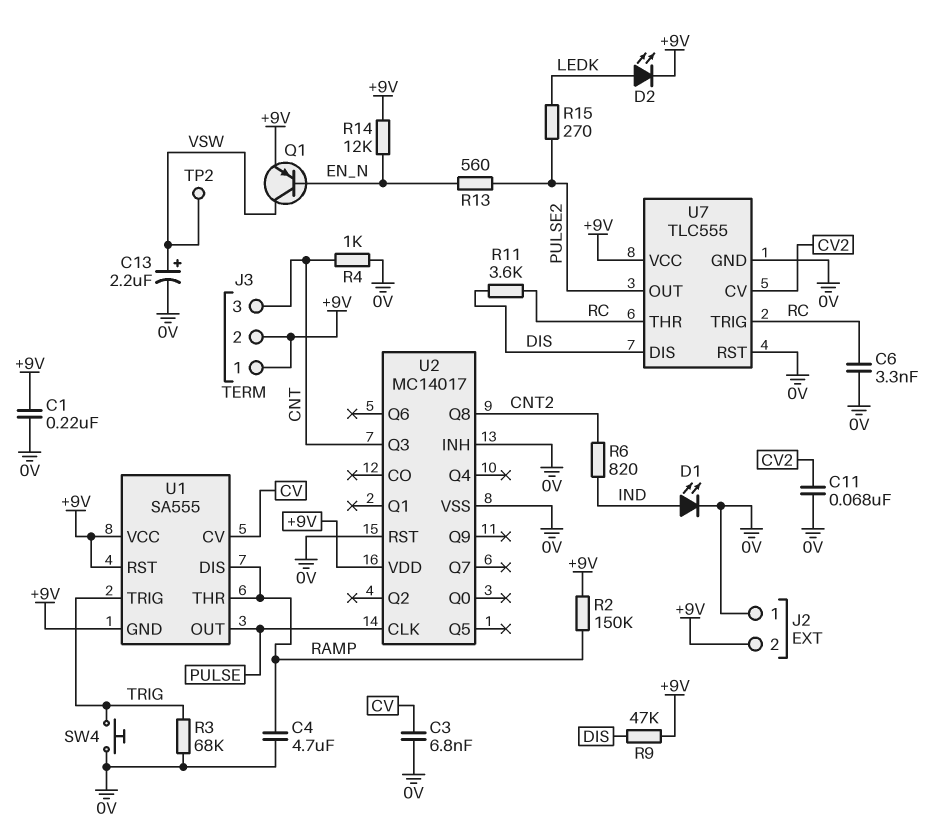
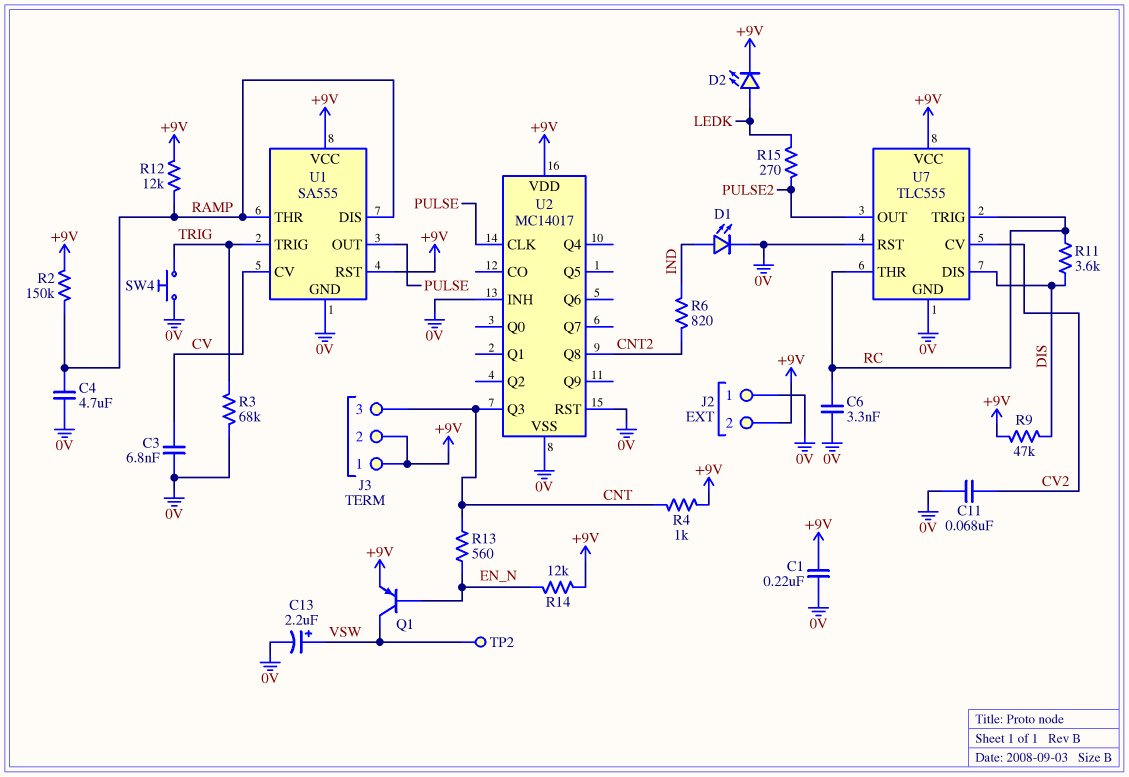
R4: 1k (0V, CNT) -> 1k (+9V, CNT)
R12: none -> 12k (+9V, RAMP)
R13: 560 (EN_N, PULSE2) -> 560 (CNT, EN_N)
U1 pin GND: +9V -> 0V

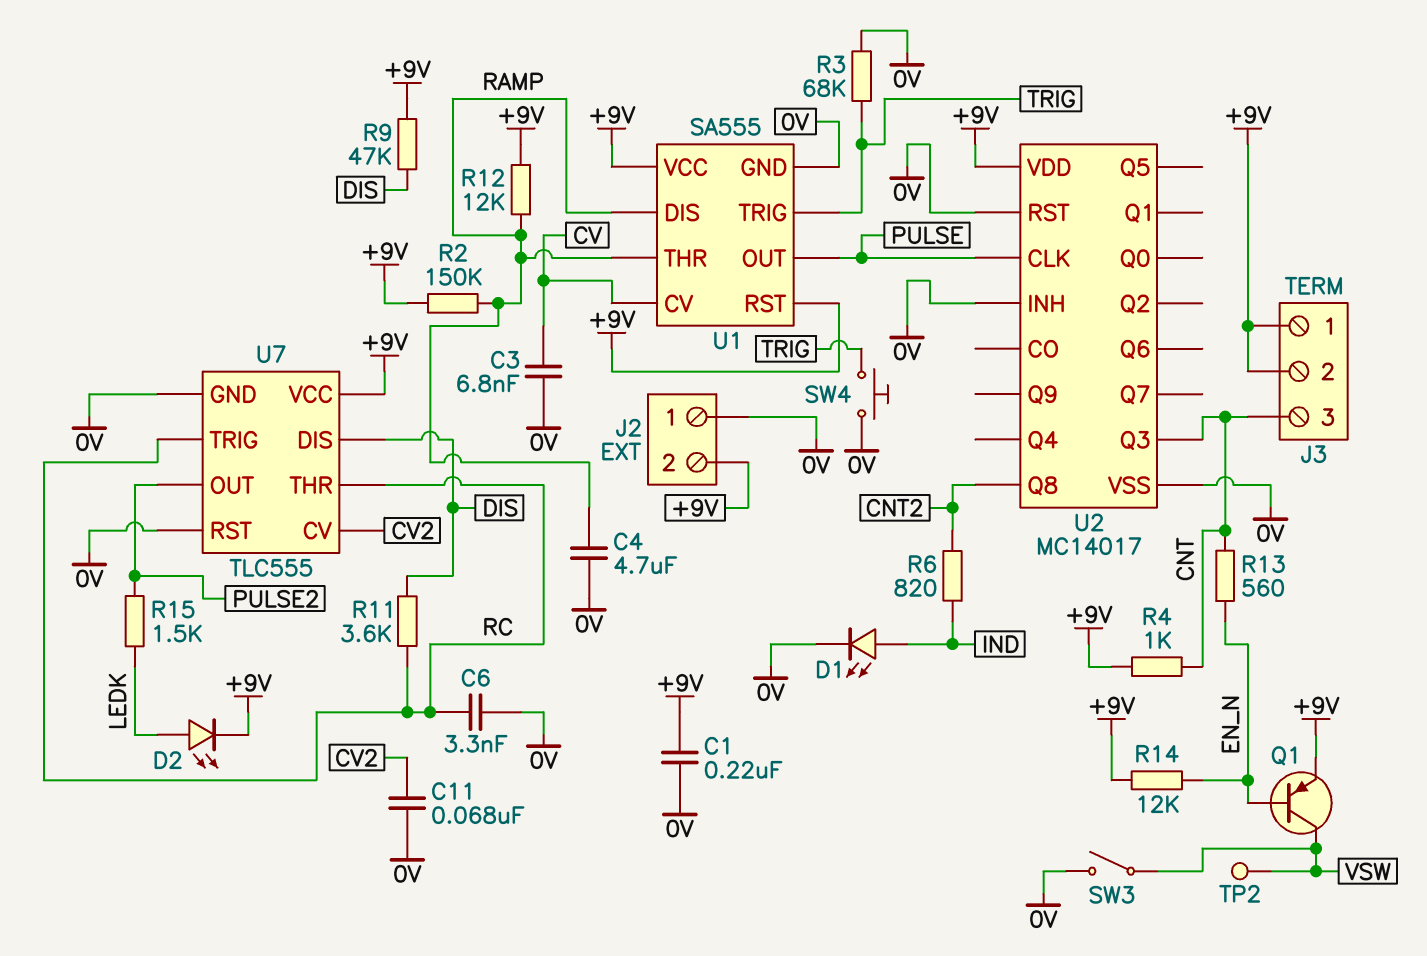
C13: 2.2uF (plus VSW, minus 0V) -> none
R15: 270 (LEDK, PULSE2) -> 1.5k (LEDK, PULSE2)
SW3: none -> switch (0V, VSW)

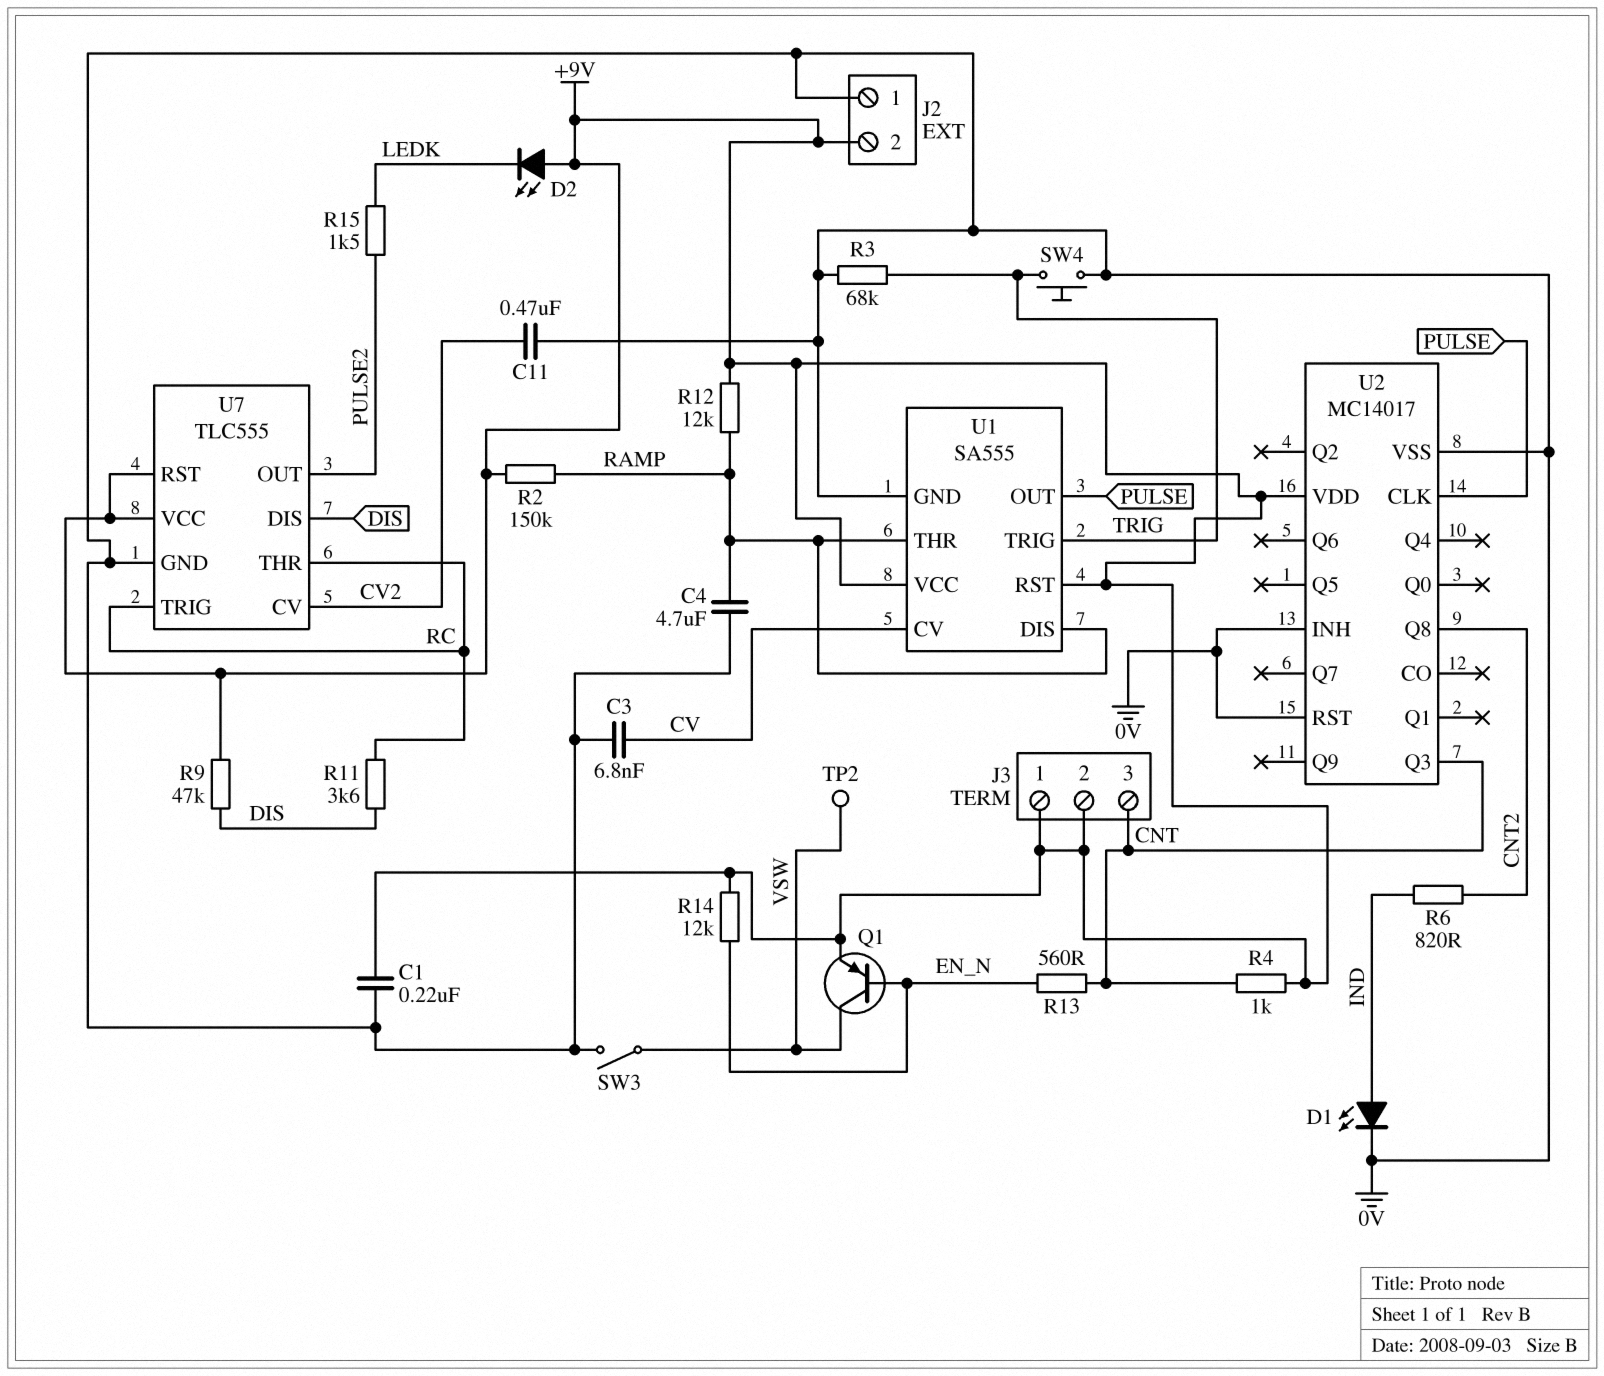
C6: 3.3nF (0V, RC) -> none
C11: 68nF (0V, CV2) -> 470nF (0V, CV2)
D2: LED (A LEDK, K +9V) -> LED (A +9V, K LEDK)
U7 pin RST: 0V -> +9V

